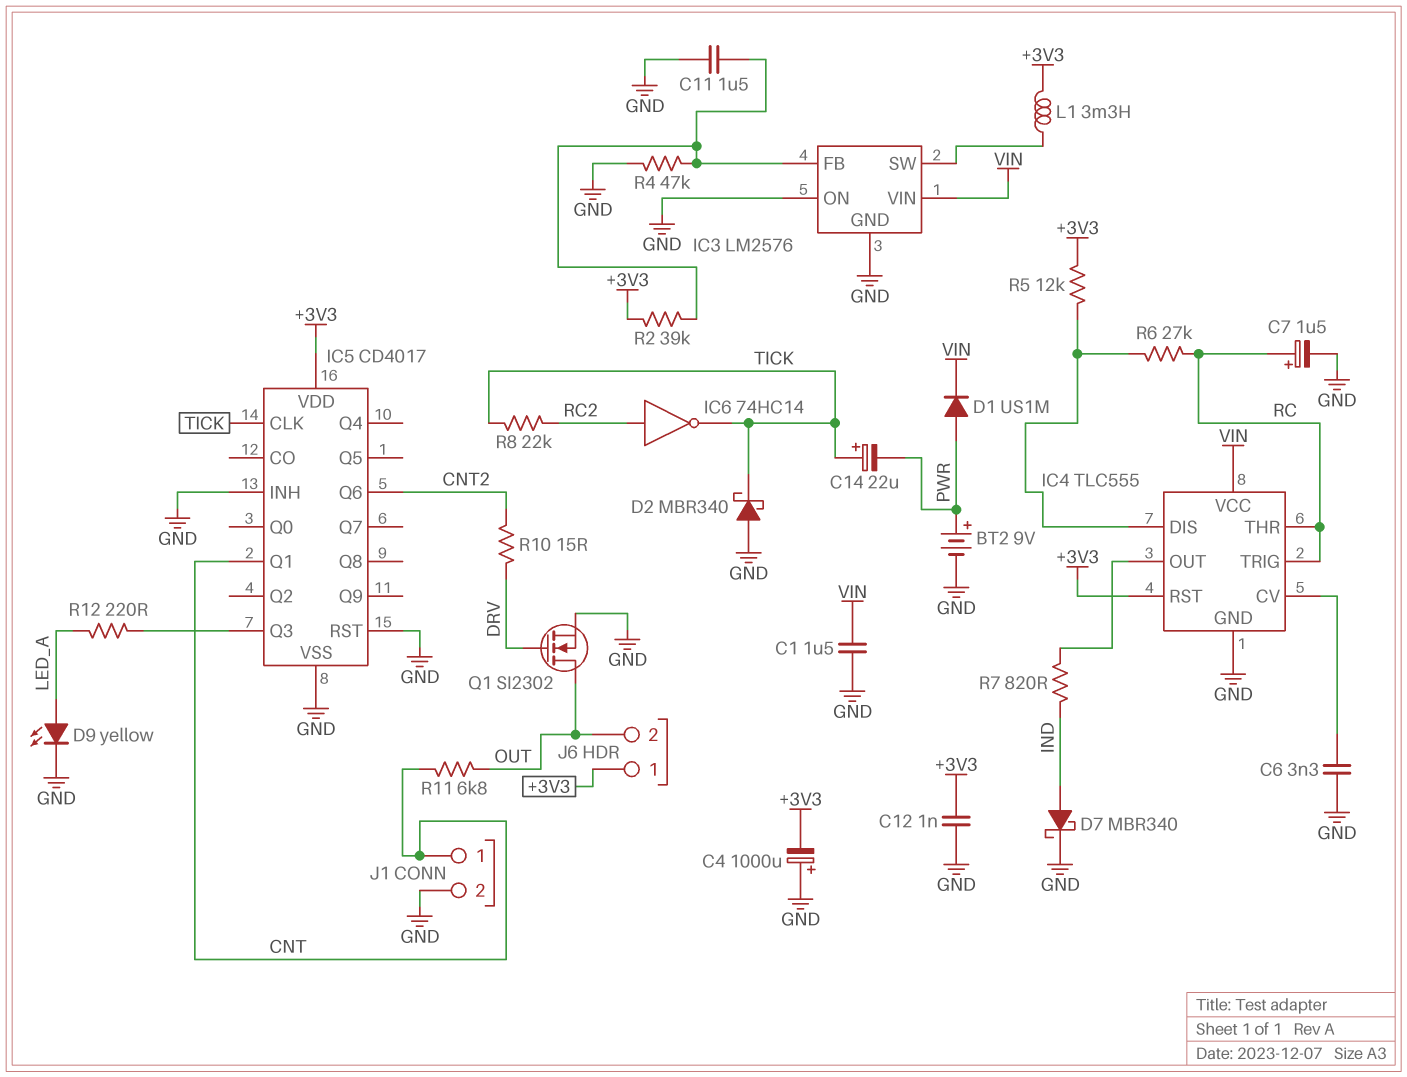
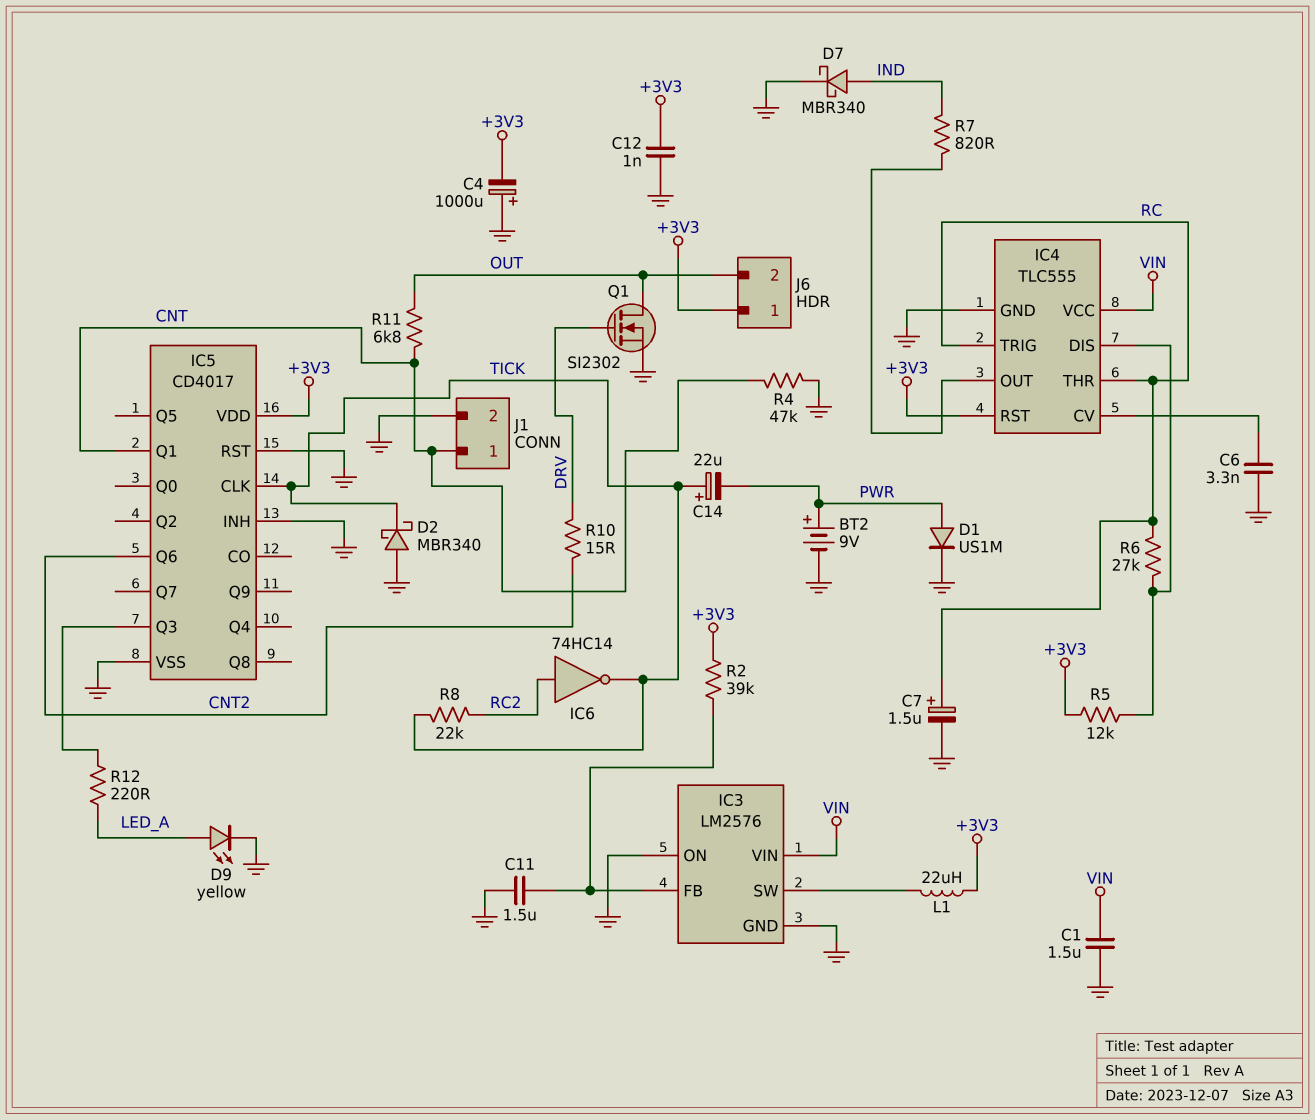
D1: diode US1M (A PWR, K VIN) -> diode US1M (A PWR, K GND)
L1: 3.3mH (+3V3, IC3/SW) -> 22uH (+3V3, IC3/SW)
R4: 47k (GND, IC3/FB) -> 47k (CNT, GND)

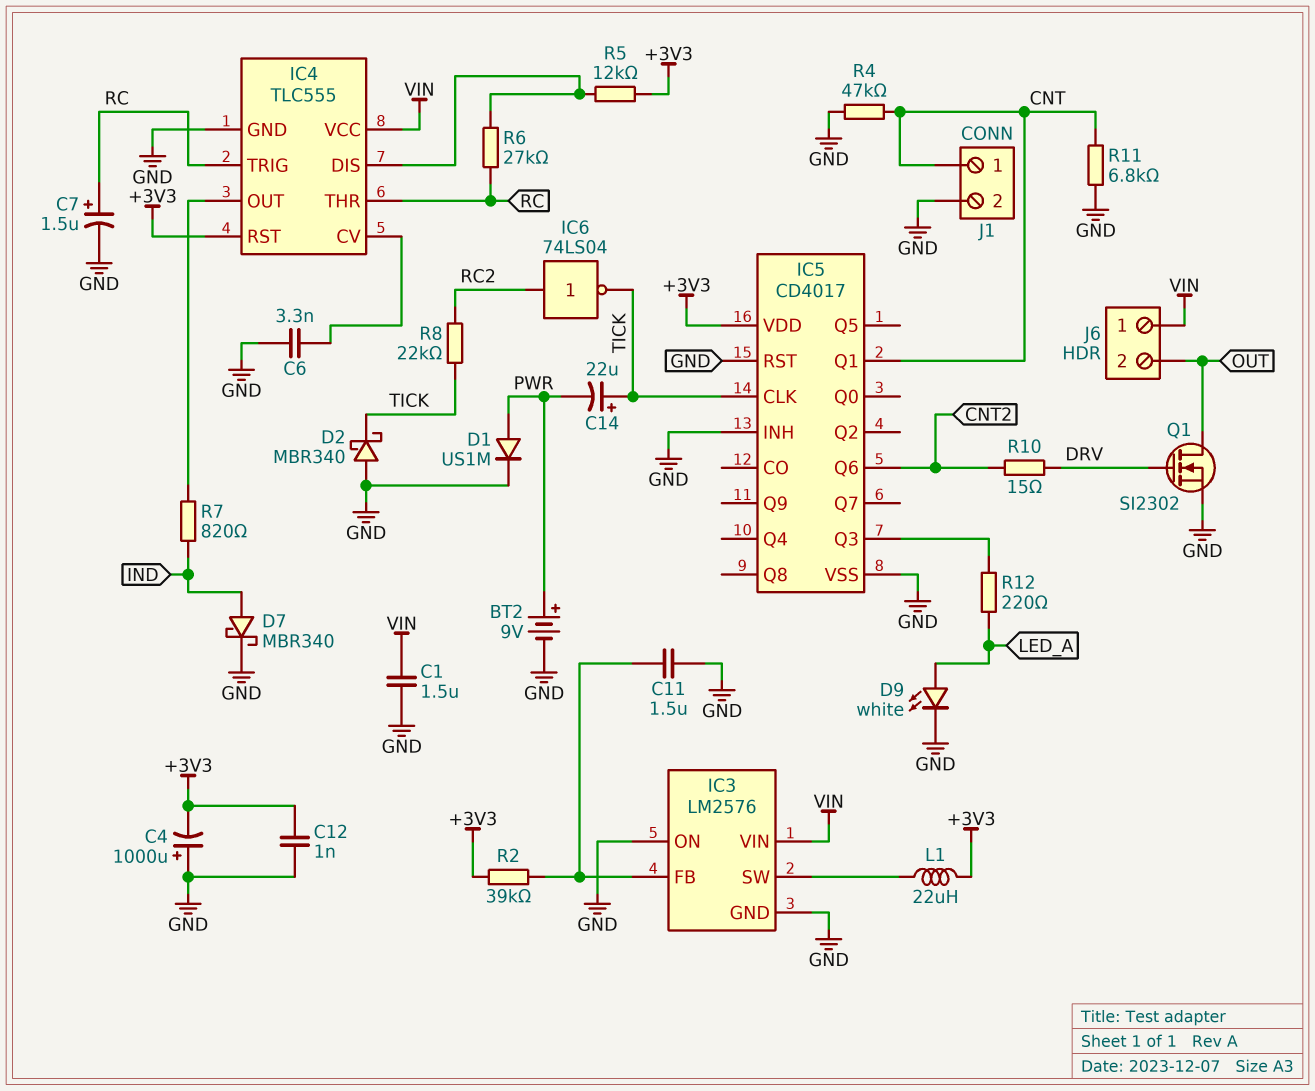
D9: LED yellow (A LED_A, K GND) -> LED white (A LED_A, K GND)
IC6: NOT 74HC14 (in RC2, out TICK) -> NOT 74LS04 (in RC2, out TICK)
J6 pin 1: +3V3 -> VIN
R11: 6.8k (CNT, OUT) -> 6.8k (CNT, GND)

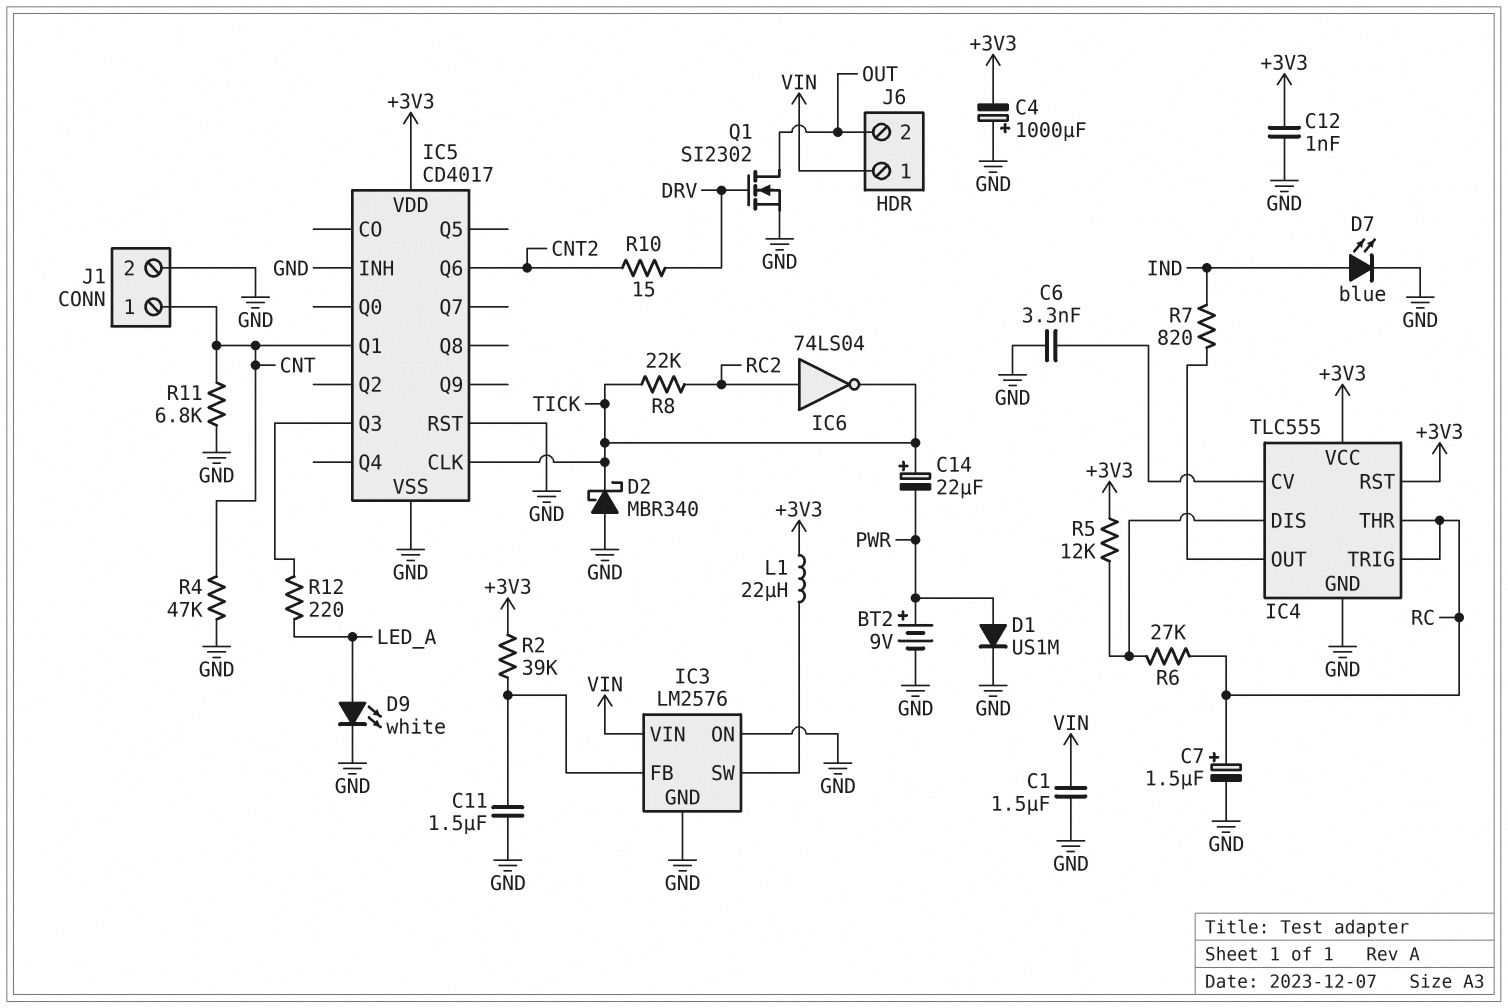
D7: schottky MBR340 (A IND, K GND) -> LED blue (A IND, K GND)
IC4 pin VCC: VIN -> +3V3

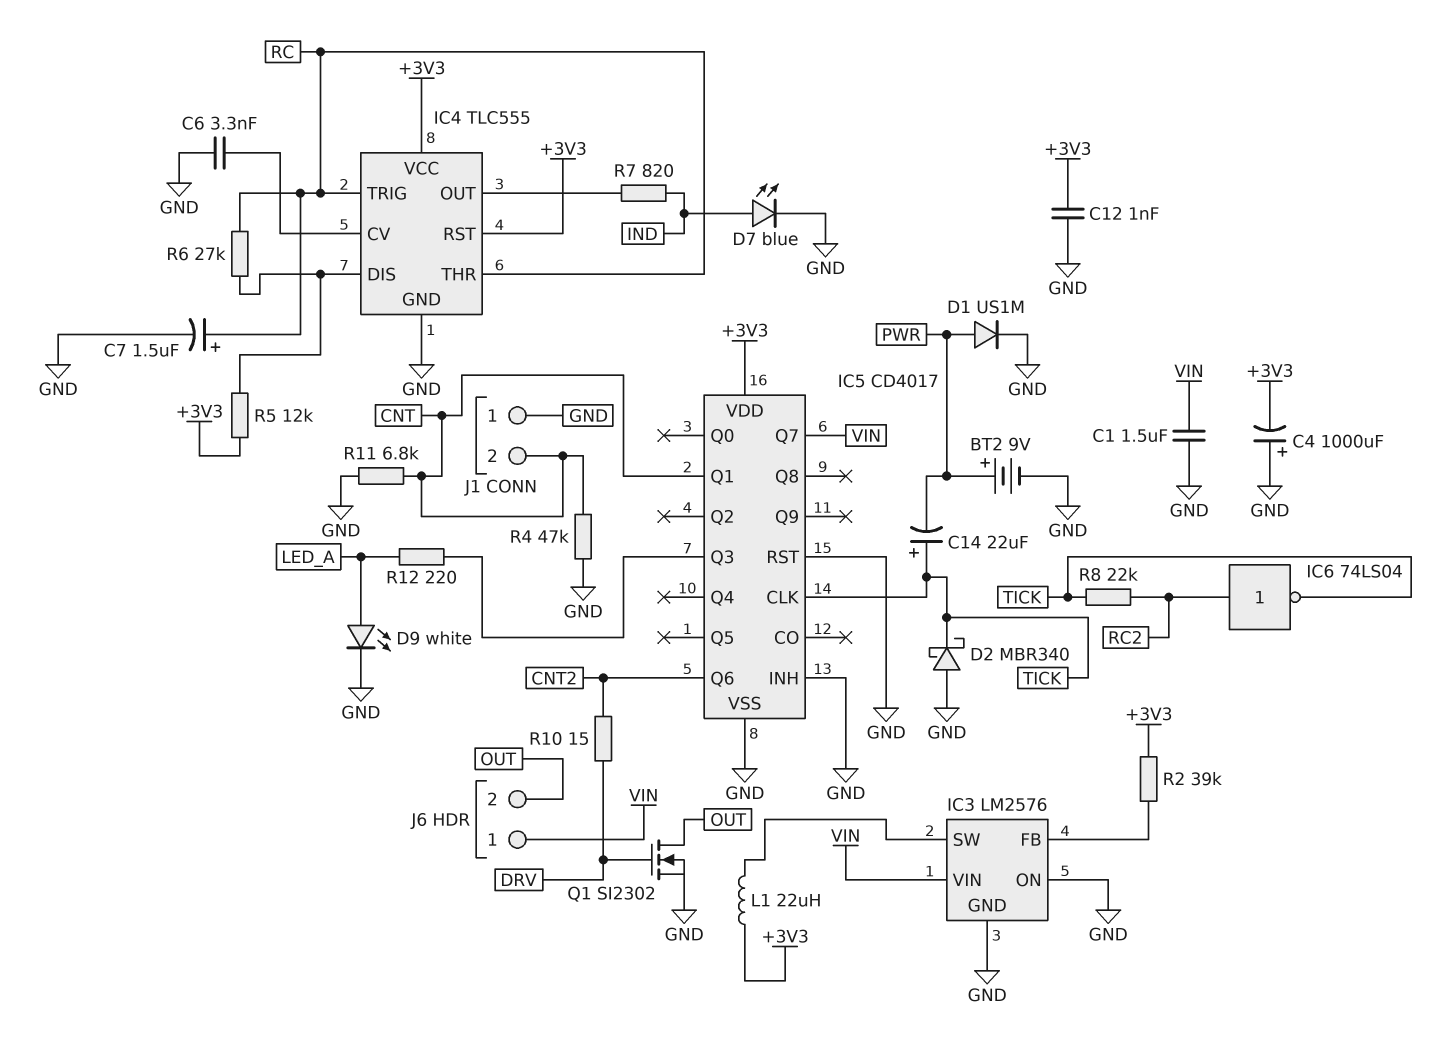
C11: 1.5uF (GND, IC3/FB) -> none
IC5 pin Q7: none -> VIN
J1 pin 1: CNT -> GND
J1 pin 2: GND -> CNT

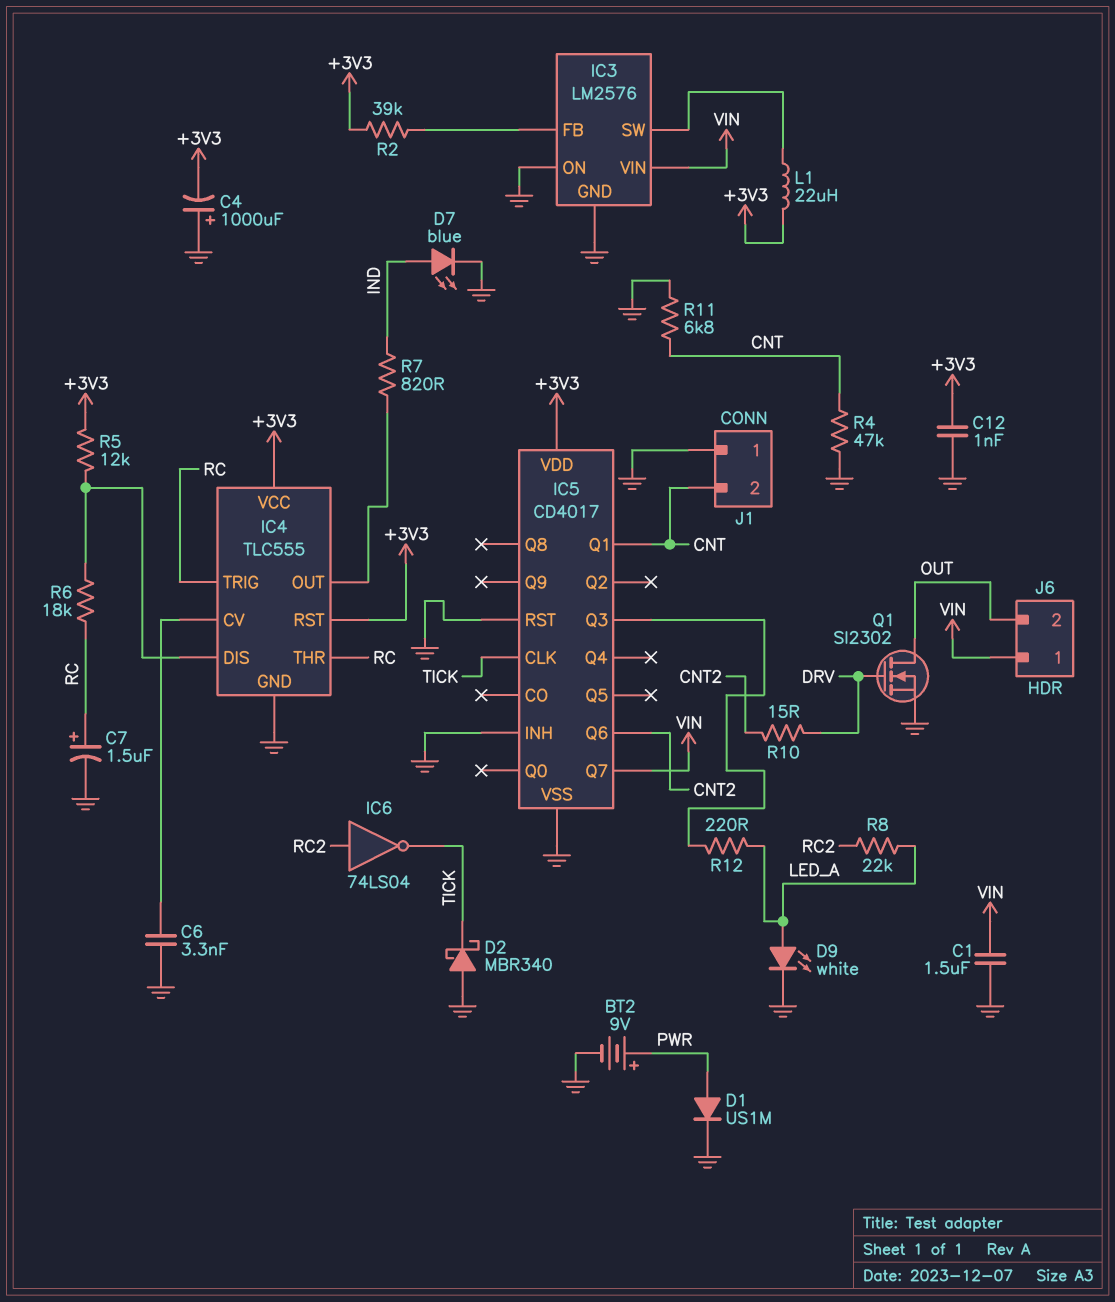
C14: 22uF (plus TICK, minus PWR) -> none
R6: 27k (IC4/DIS, RC) -> 18k (IC4/DIS, RC)
R8: 22k (RC2, TICK) -> 22k (LED_A, RC2)

